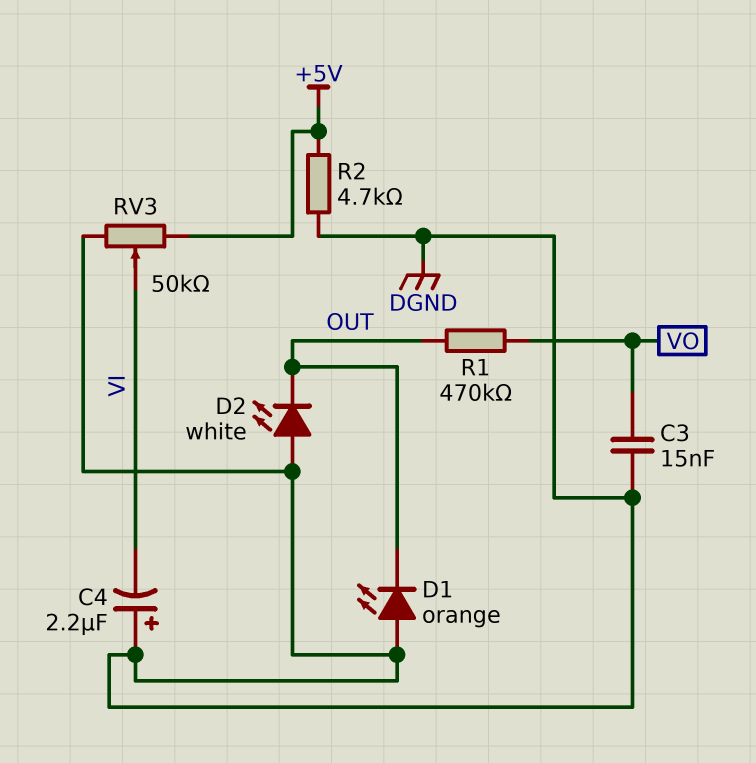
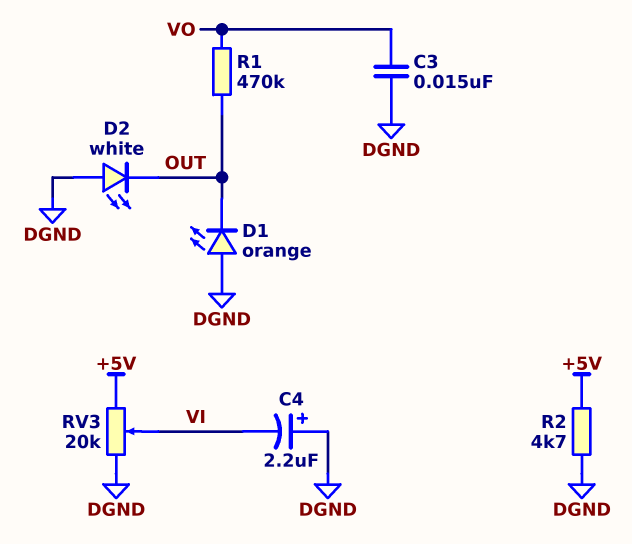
RV3: 50k (+5V, DGND, wiper VI) -> 20k (+5V, DGND, wiper VI)

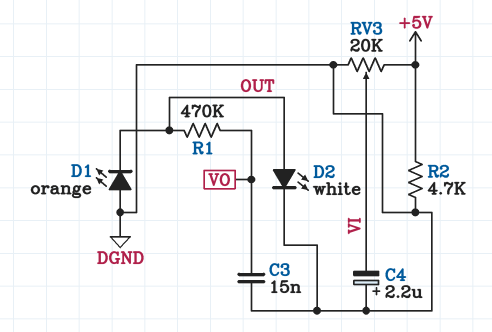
D2: LED white (A DGND, K OUT) -> LED white (A OUT, K DGND)

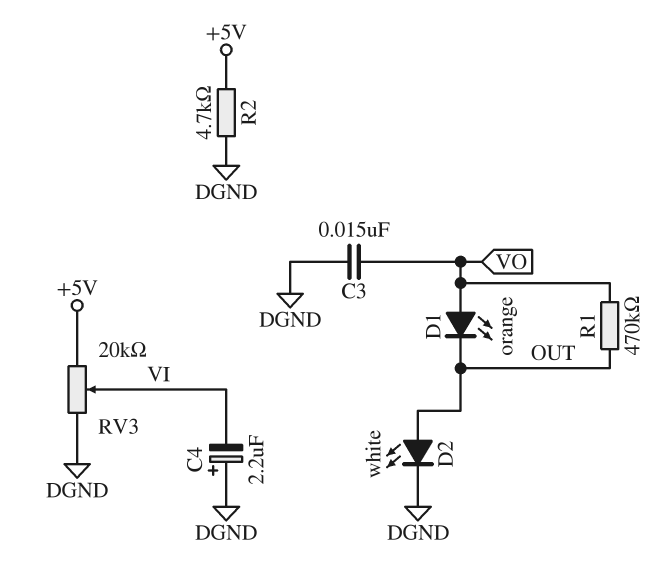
D1: LED orange (A DGND, K OUT) -> LED orange (A VO, K OUT)

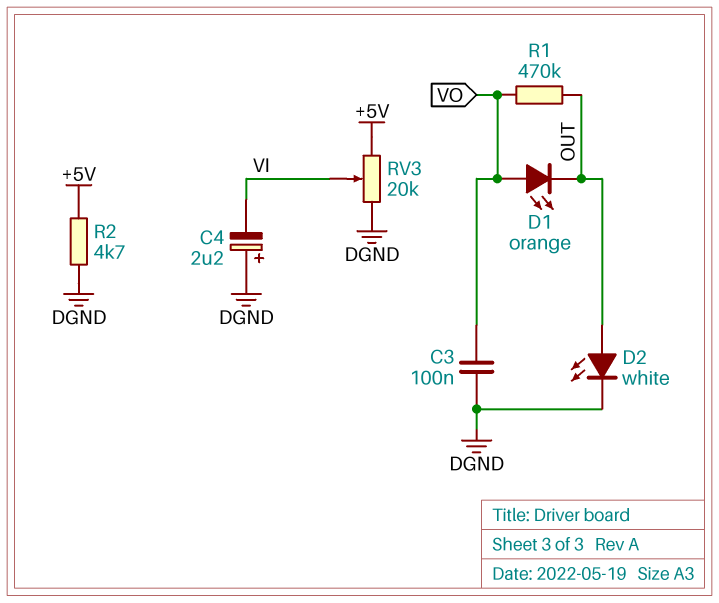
C3: 15nF (DGND, VO) -> 100nF (DGND, VO)

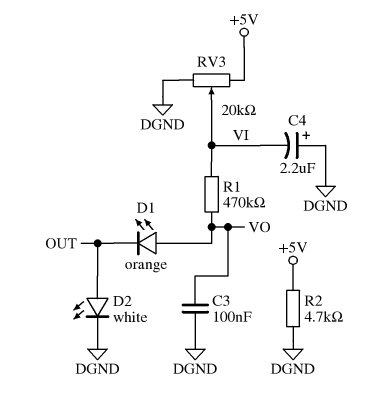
R1: 470k (OUT, VO) -> 470k (VI, VO)

